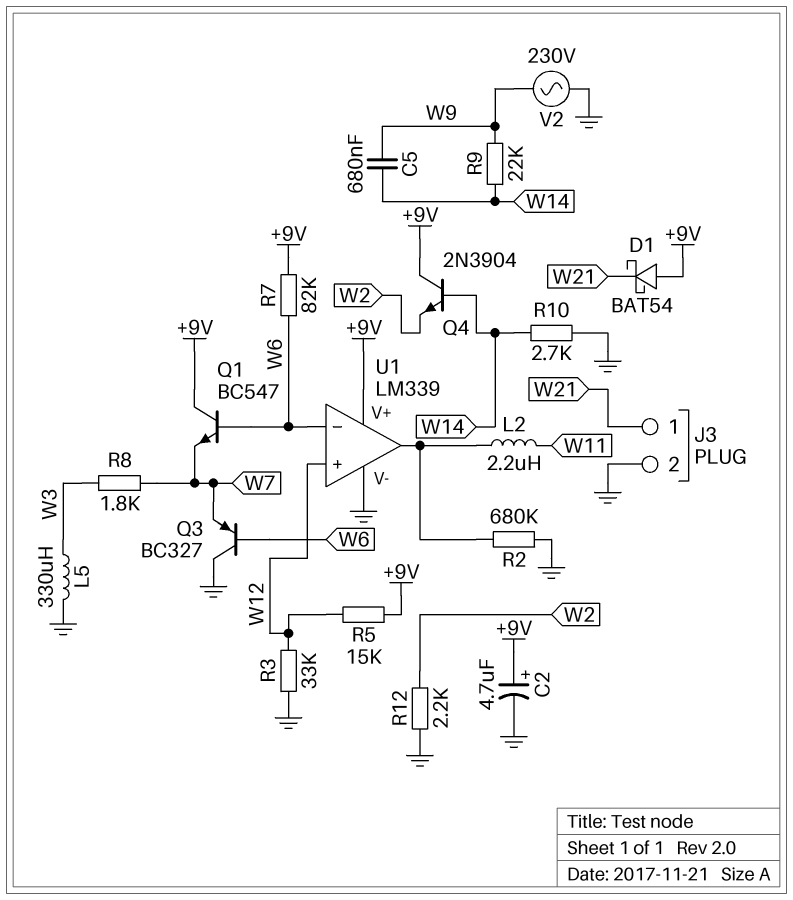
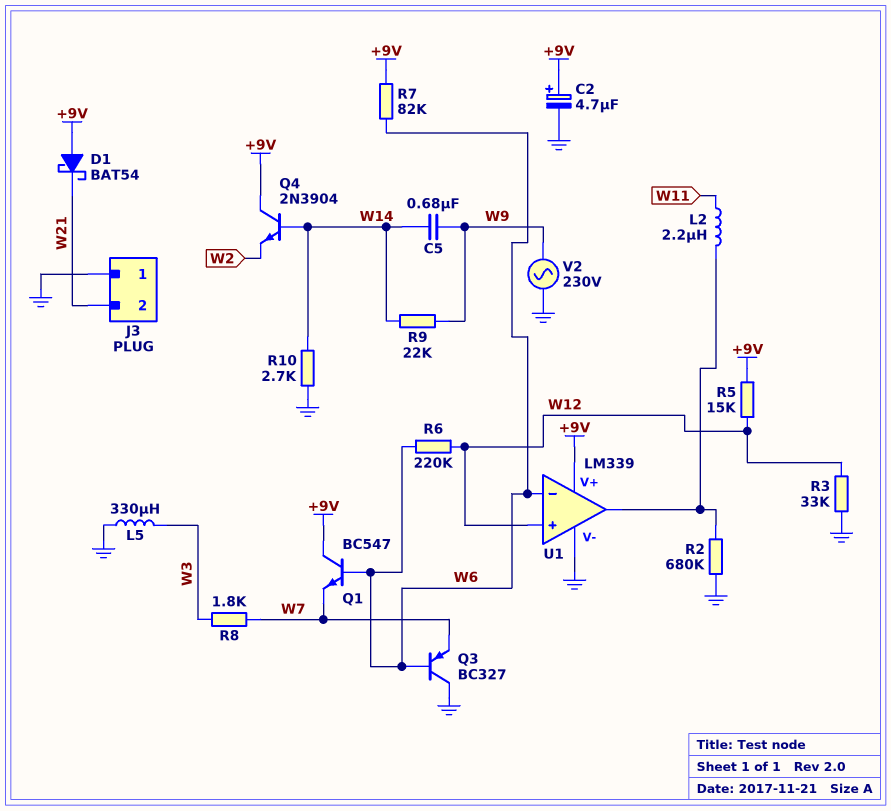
J3 pin 1: W21 -> GND
J3 pin 2: GND -> W21
R6: none -> 220k (W6, W12)
R12: 2.2k (GND, W2) -> none

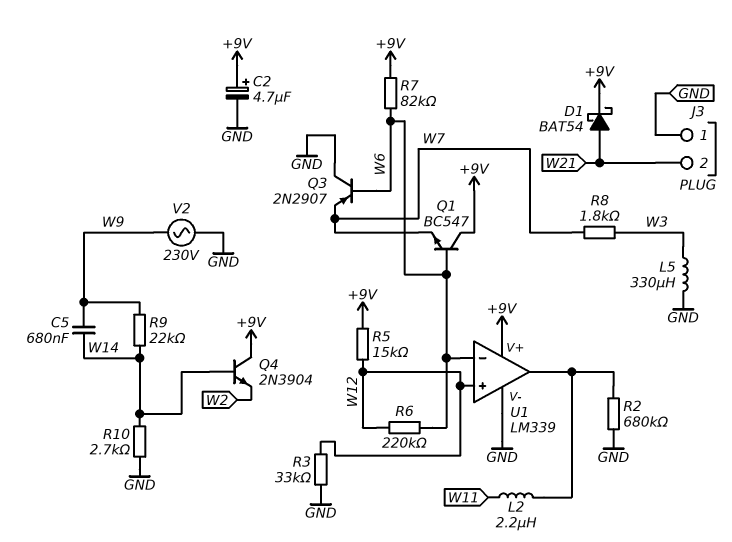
D1: schottky BAT54 (A +9V, K W21) -> schottky BAT54 (A W21, K +9V)
Q3: PNP BC327 (B W6, C GND, E W7) -> PNP 2N2907 (B W6, C GND, E W7)

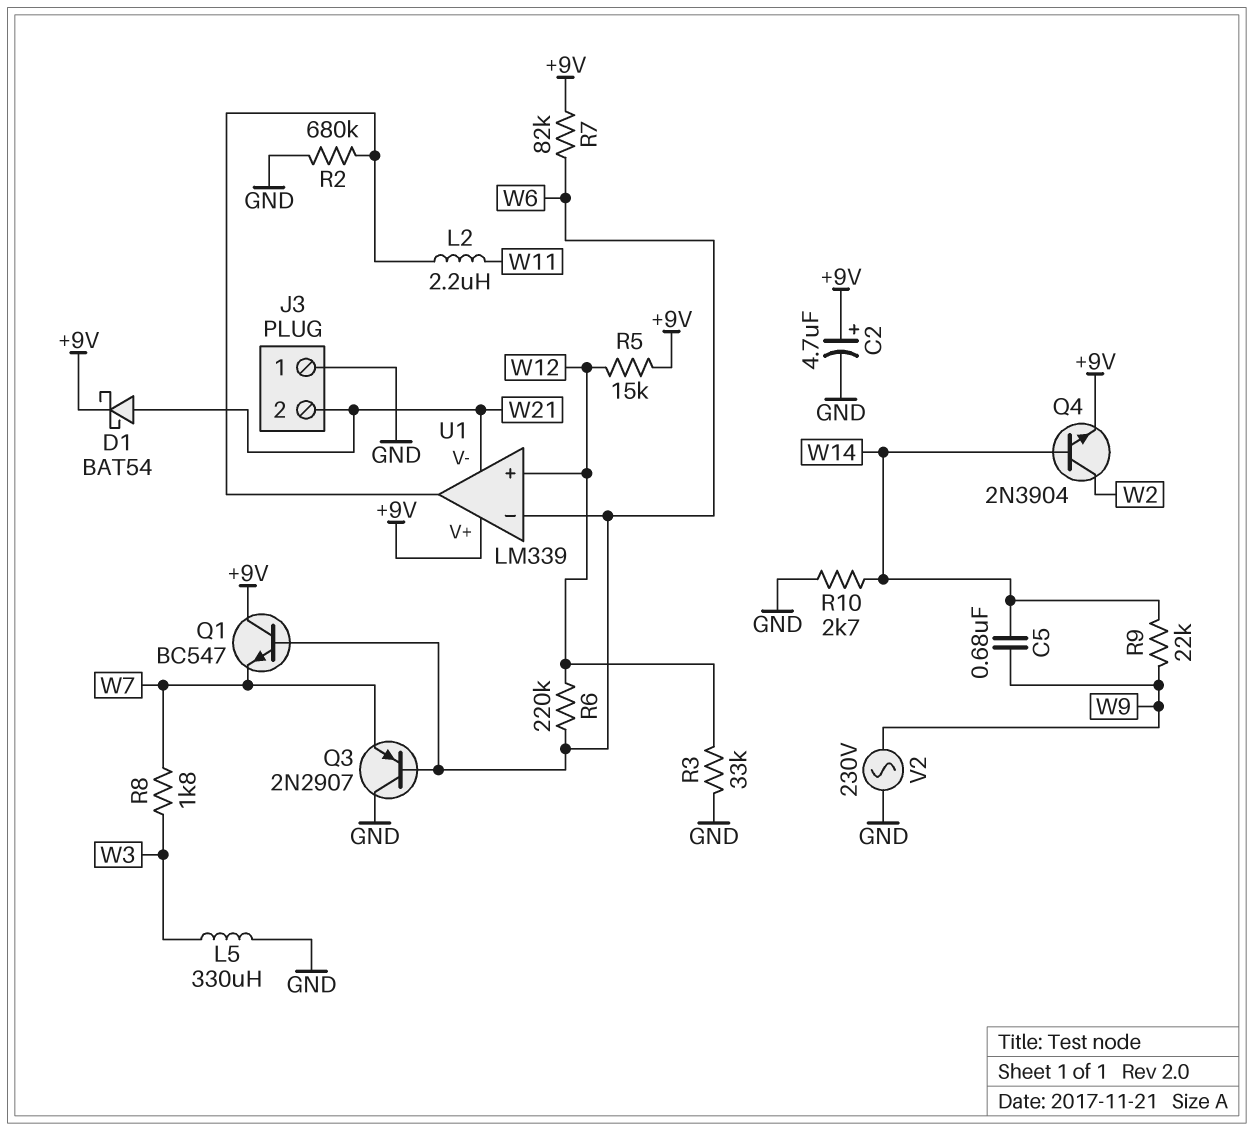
Q4: NPN 2N3904 (B W14, C +9V, E W2) -> NPN 2N3904 (B W14, C W2, E +9V)
U1 pin V-: GND -> W21

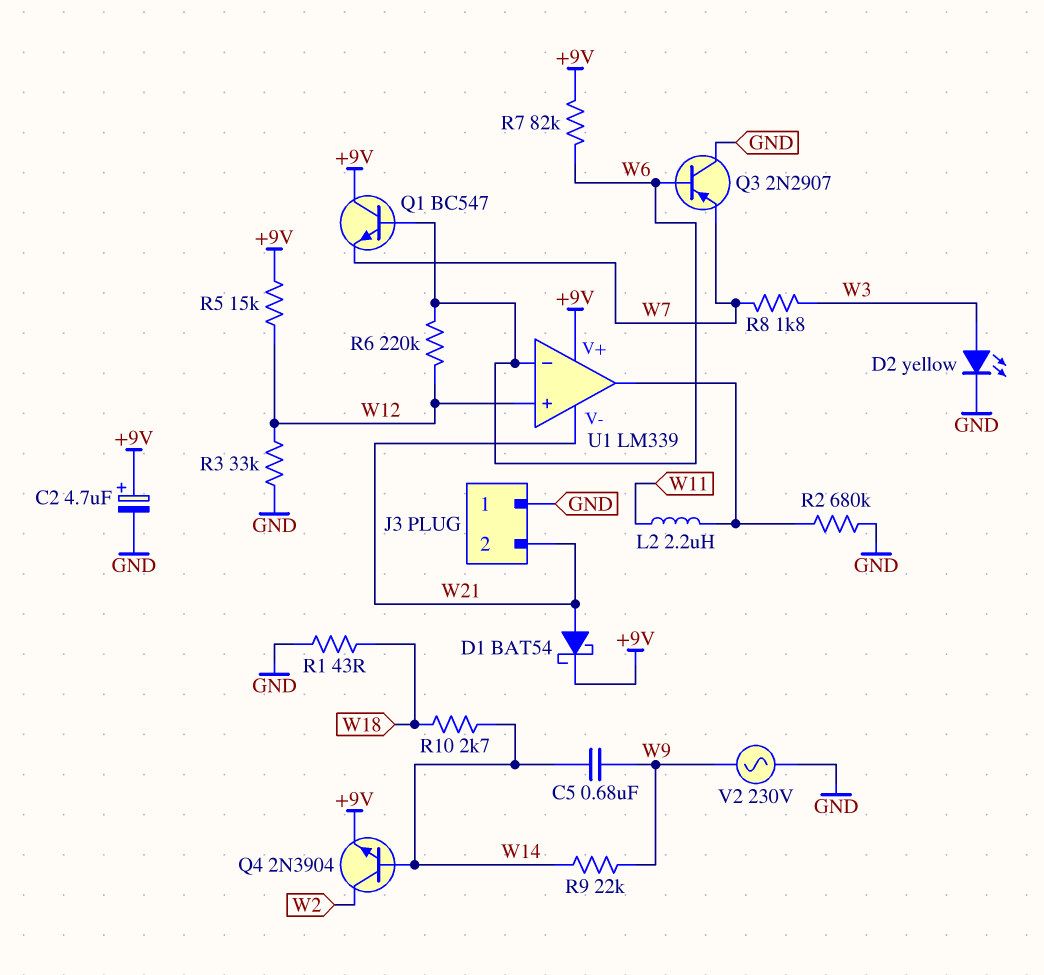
D2: none -> LED yellow (A W3, K GND)
L5: 330uH (GND, W3) -> none
R1: none -> 43 (GND, W18)
R10: 2.7k (GND, W14) -> 2.7k (W14, W18)

